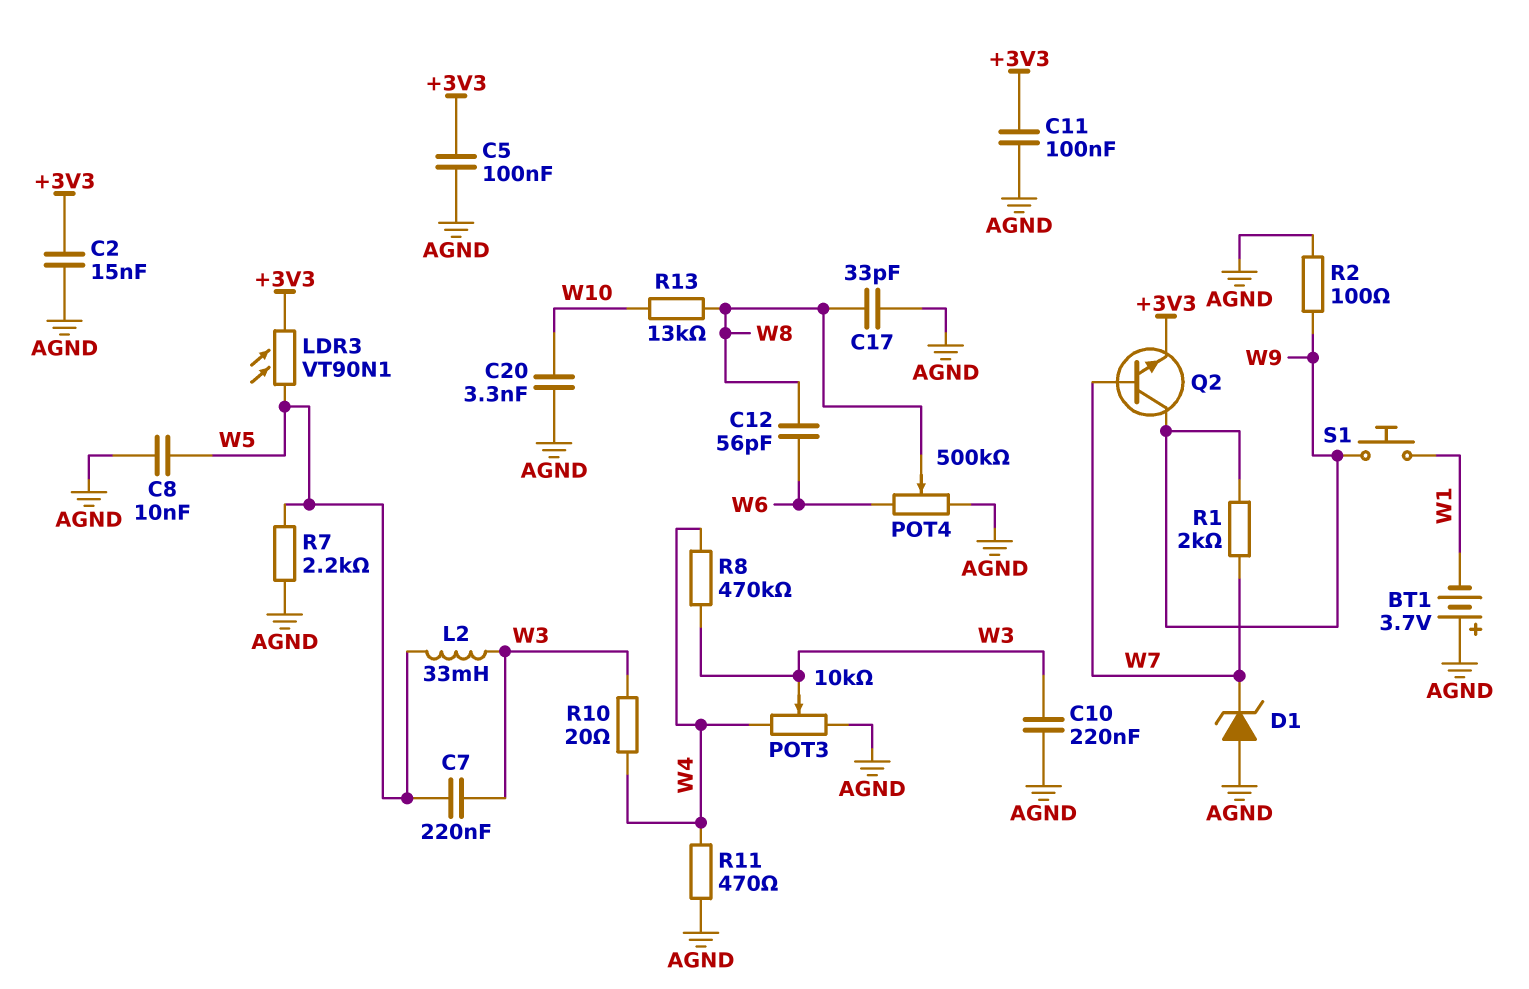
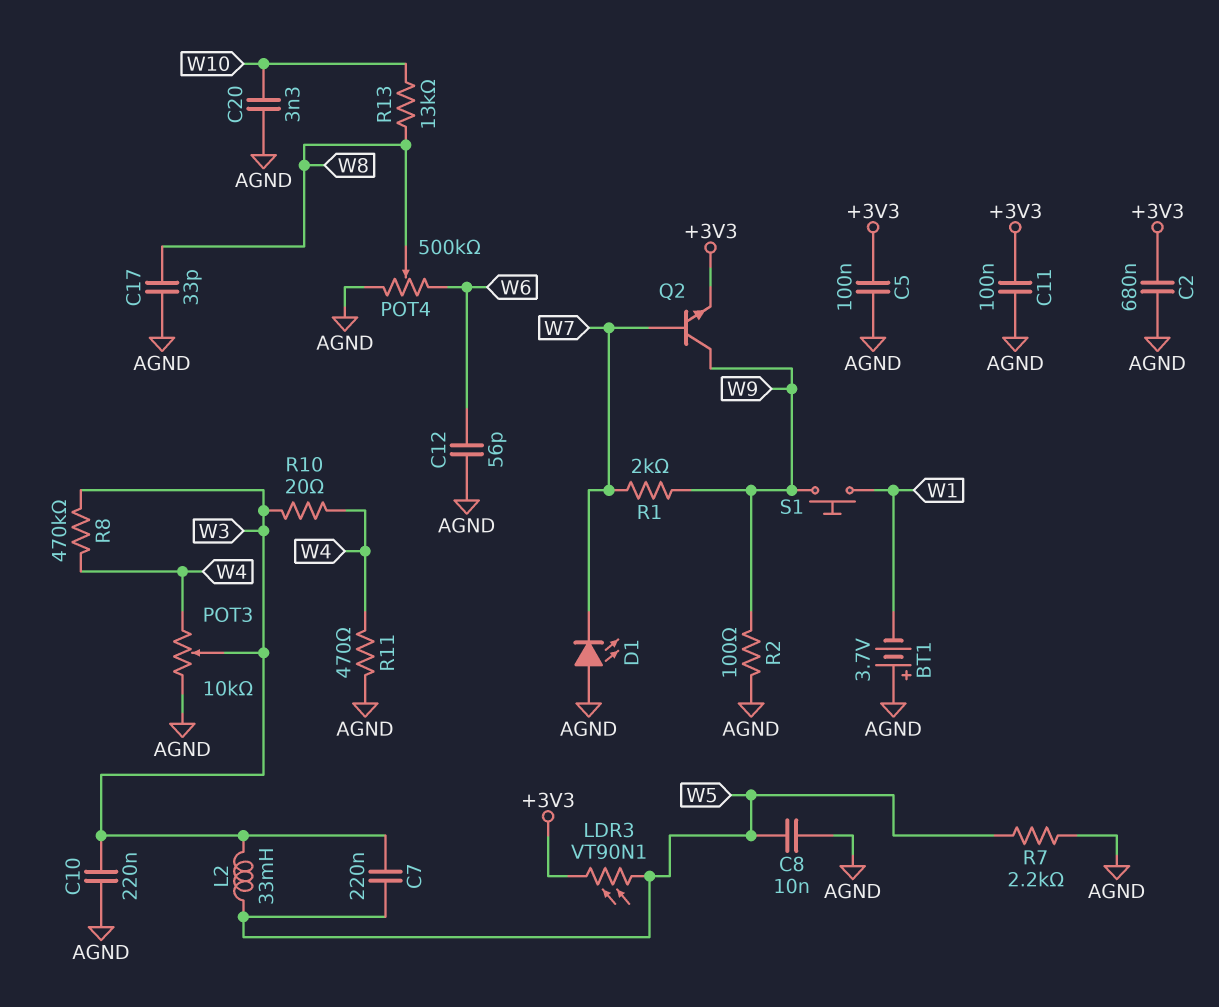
C2: 15nF (+3V3, AGND) -> 680nF (+3V3, AGND)
C12: 56pF (W6, W8) -> 56pF (AGND, W6)
D1: zener (A AGND, K W7) -> LED (A AGND, K W7)

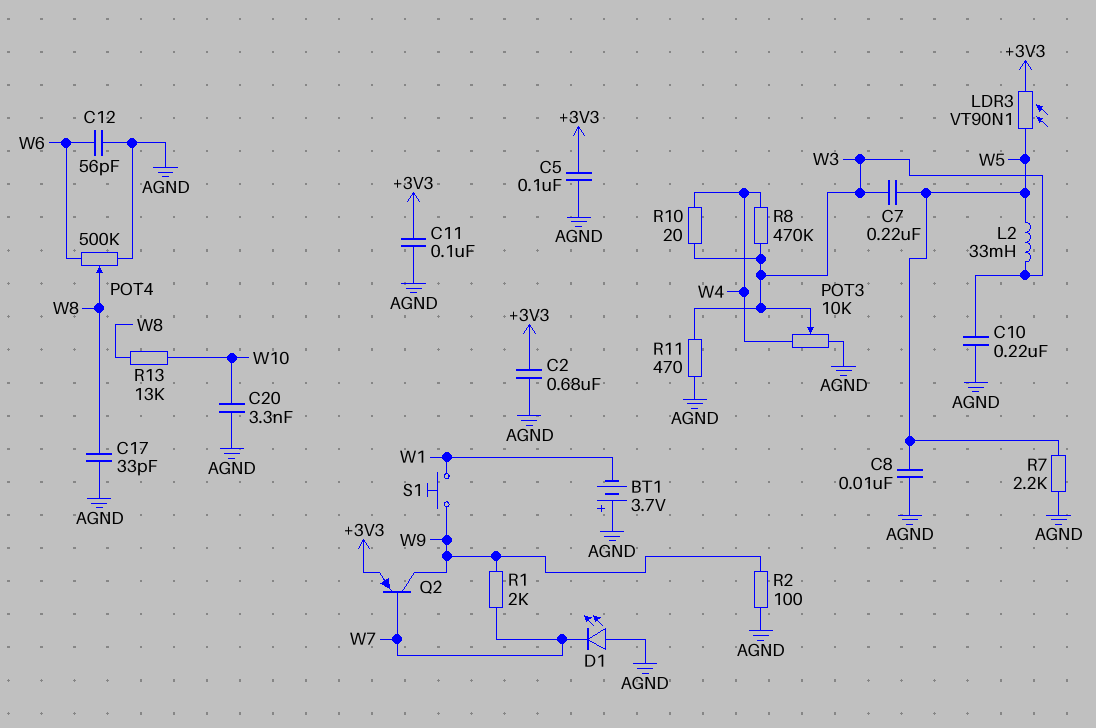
Q2: NPN (B W7, C W9, E +3V3) -> PNP (B W7, C W9, E +3V3)
R11: 470 (AGND, W4) -> 470 (AGND, W3)

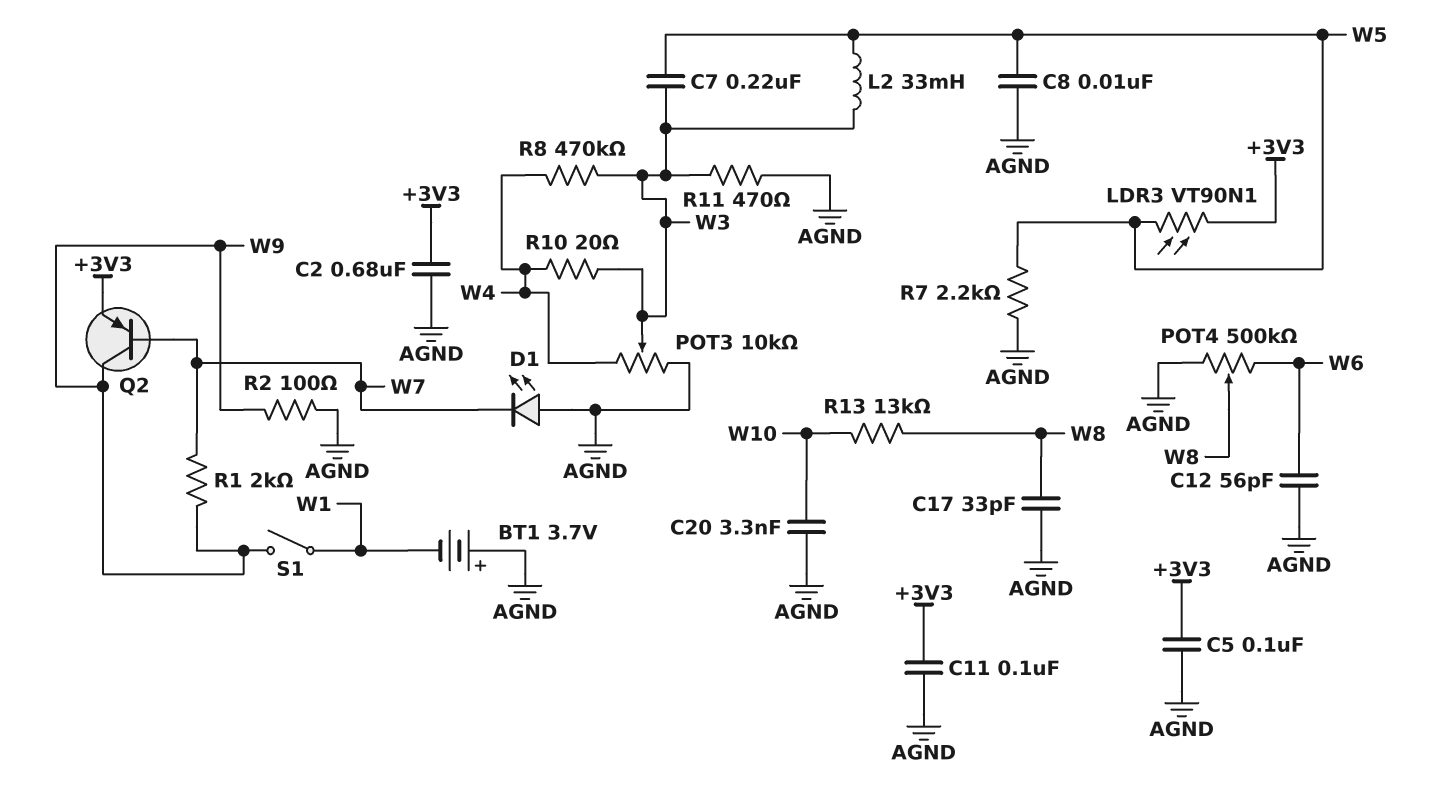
C10: 220nF (AGND, W3) -> none
S1: button (W1, W9) -> switch (W1, W9)

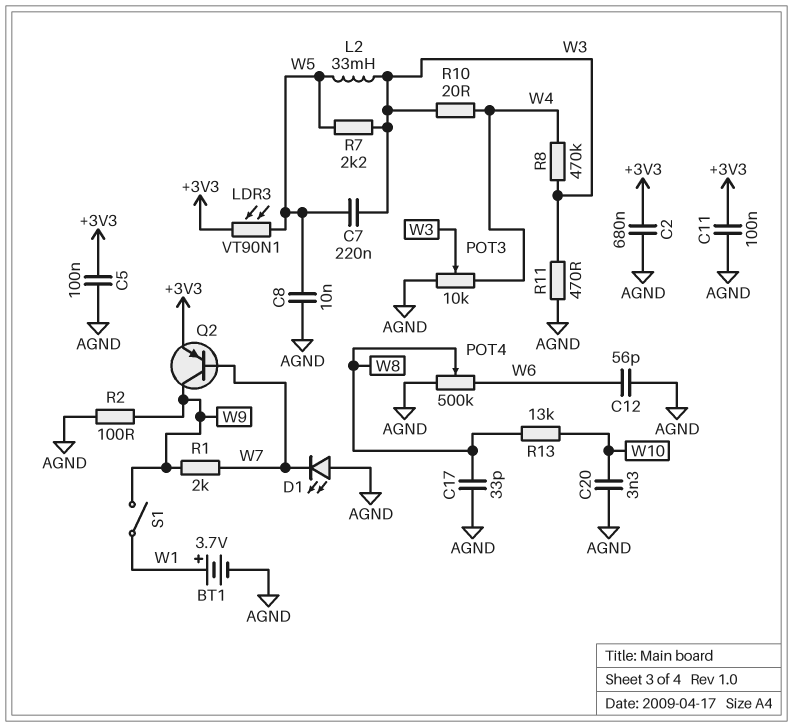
BT1: 3.7V (plus AGND, minus W1) -> 3.7V (plus W1, minus AGND)
R7: 2.2k (AGND, W5) -> 2.2k (W3, W5)

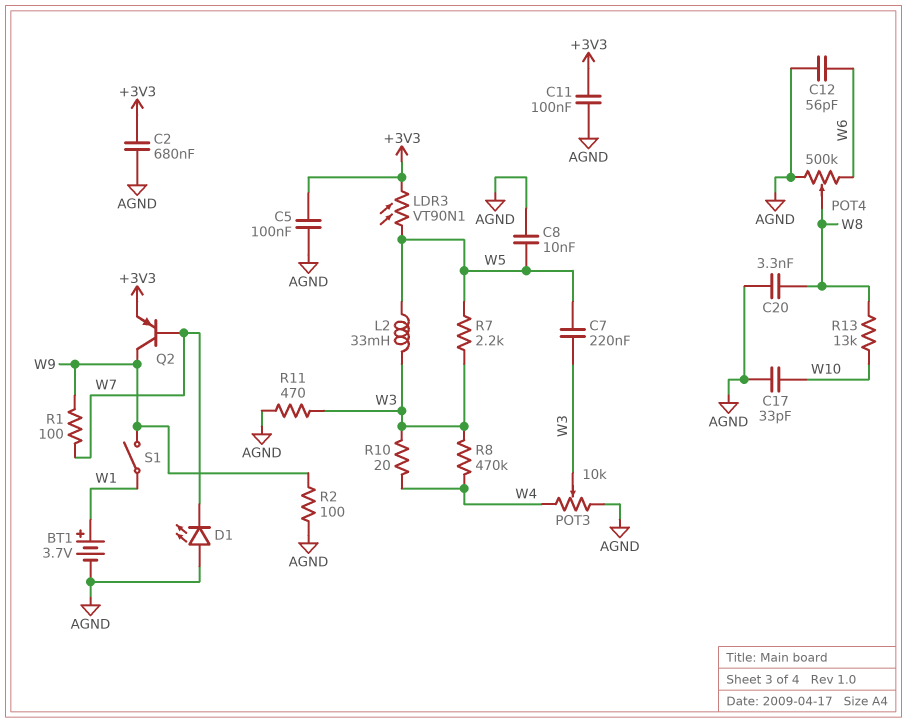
C17: 33pF (AGND, W8) -> 33pF (AGND, W10)
C20: 3.3nF (AGND, W10) -> 3.3nF (AGND, W8)
R1: 2k (W7, W9) -> 100 (W7, W9)

